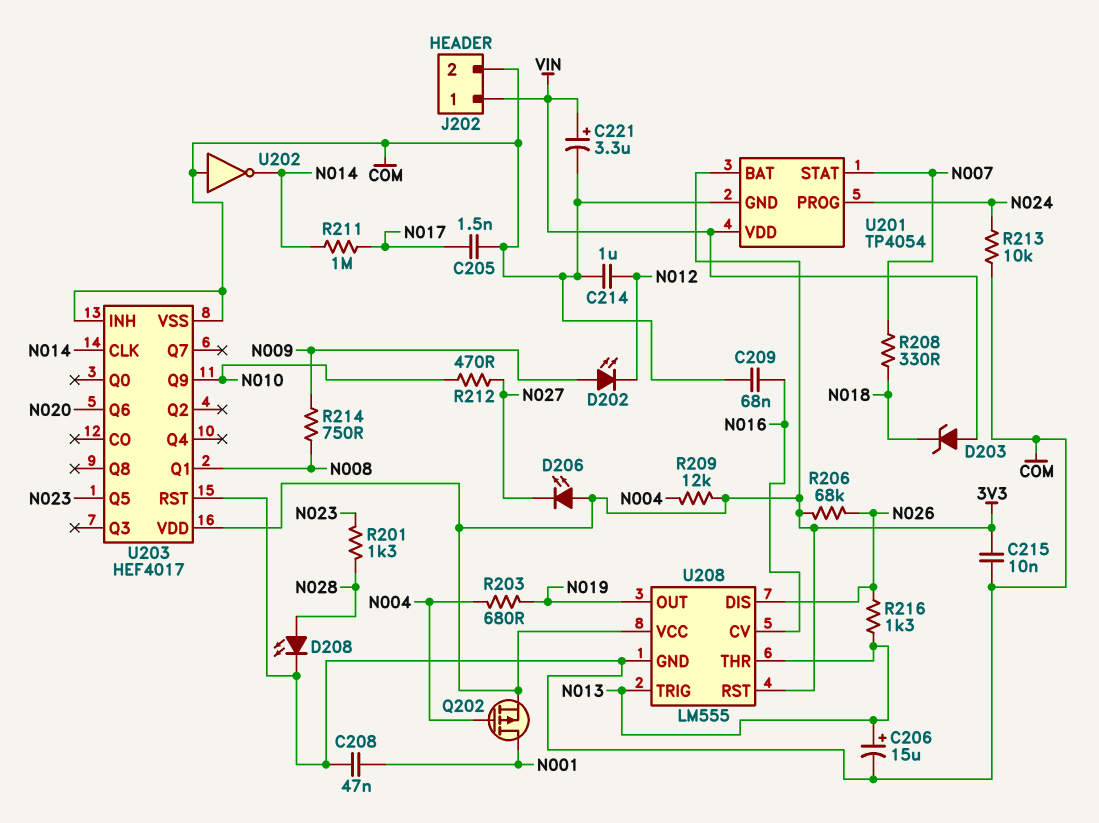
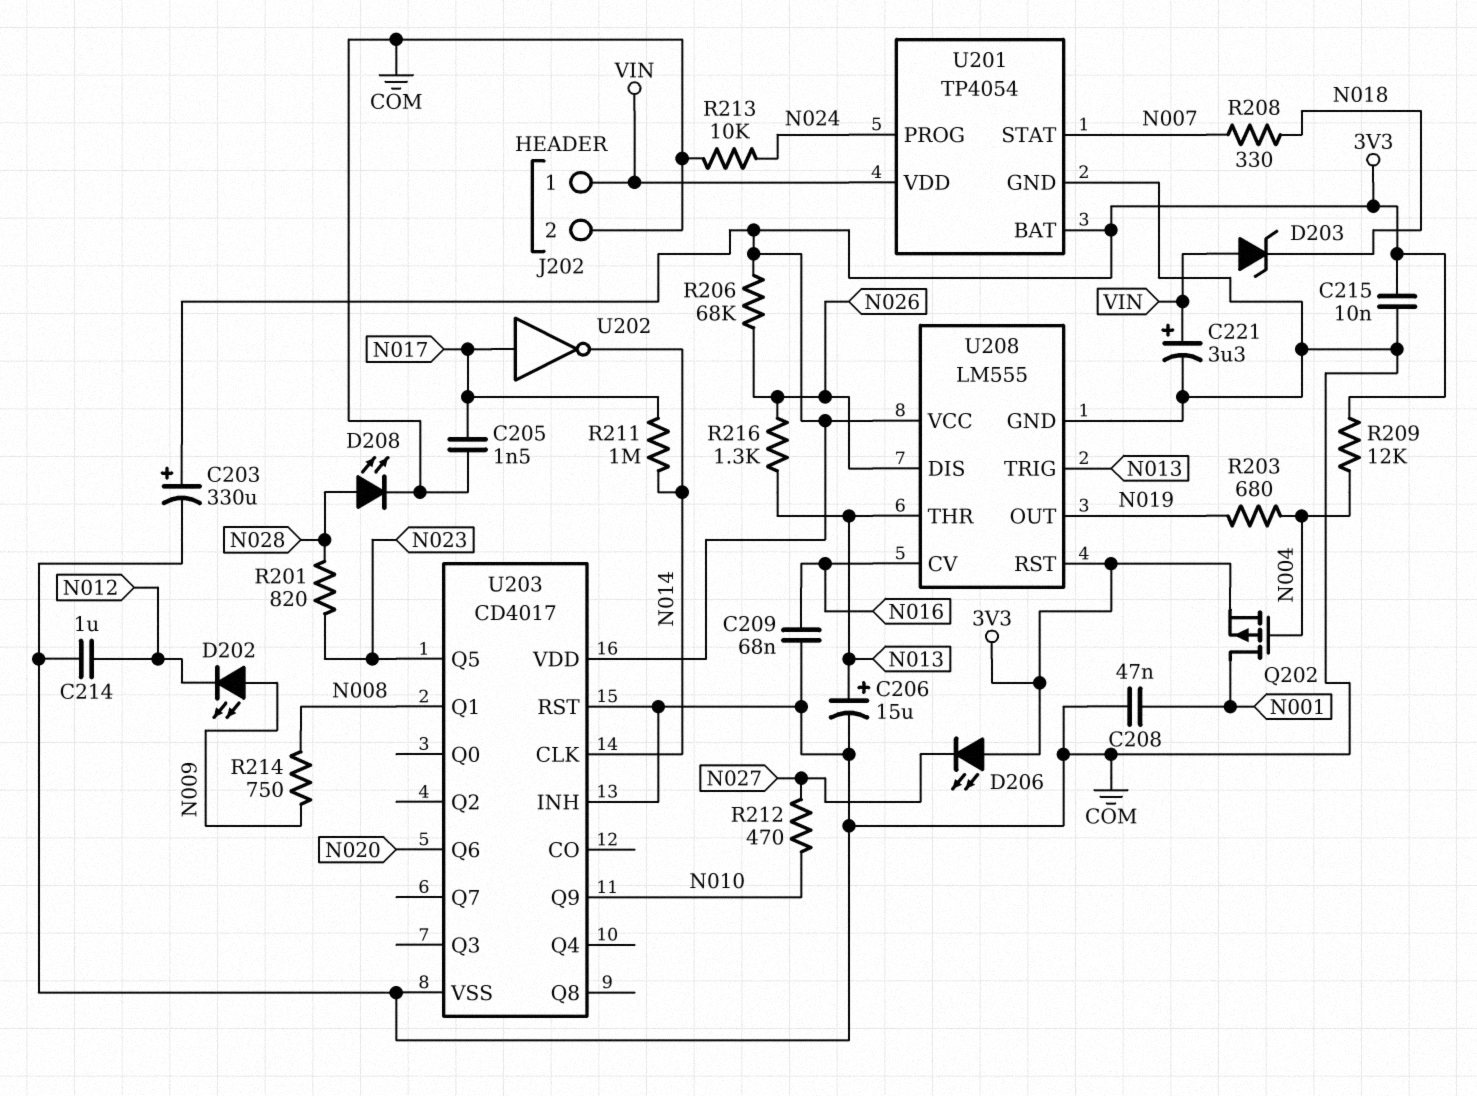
C203: none -> 330uF (plus 3V3, minus COM)
R201: 1.3k (N023, N028) -> 820 (N023, N028)
U202: NOT (in COM, out N014) -> NOT (in N017, out N014)
U203: HEF4017 -> CD4017

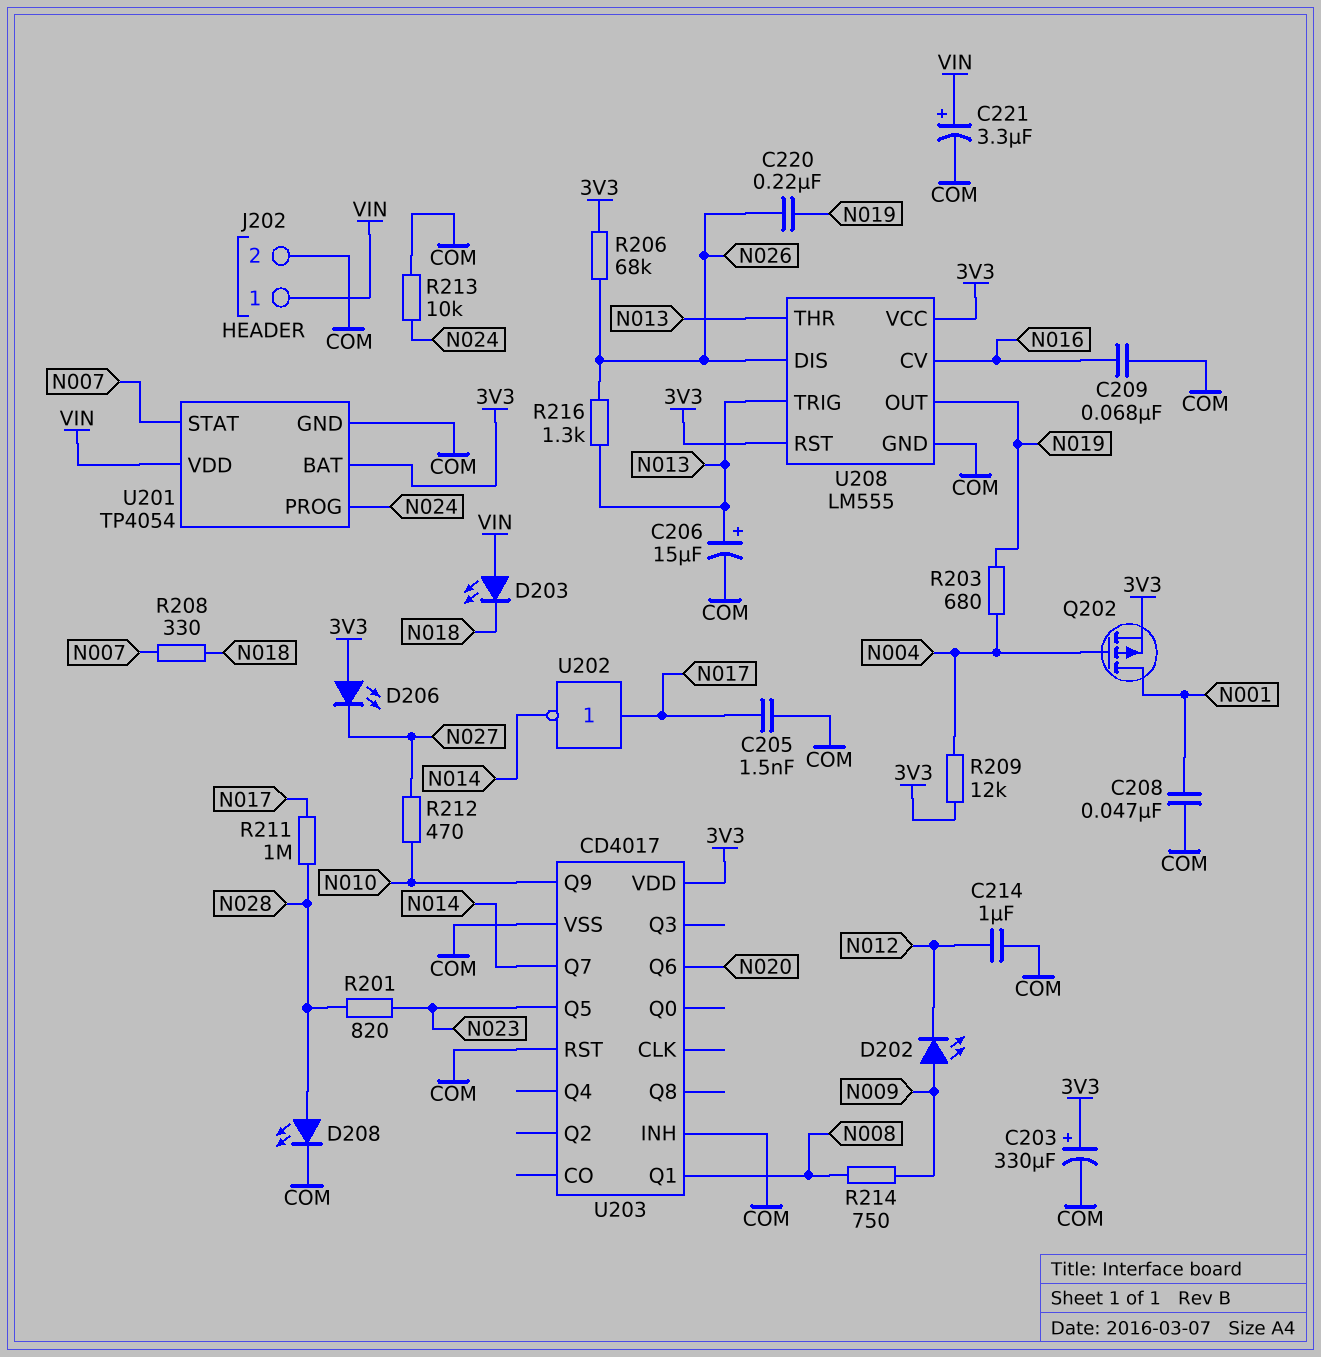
C215: 10nF (3V3, COM) -> none
C220: none -> 220nF (N019, N026)
D203: zener (A VIN, K N018) -> LED (A VIN, K N018)
R211: 1M (N014, N017) -> 1M (N017, N028)
U203 pin CLK: N014 -> none
U203 pin Q7: none -> N014

